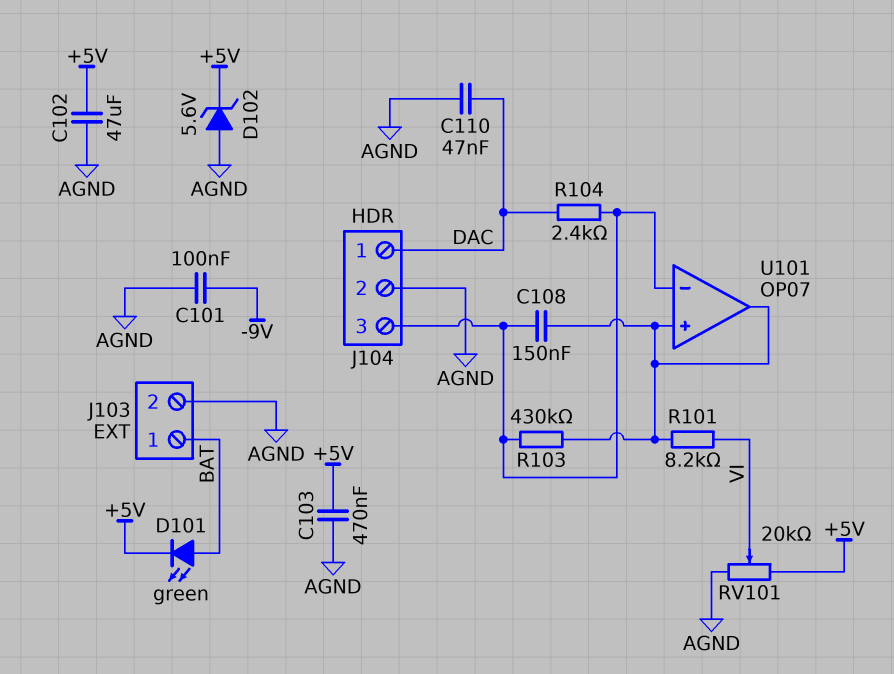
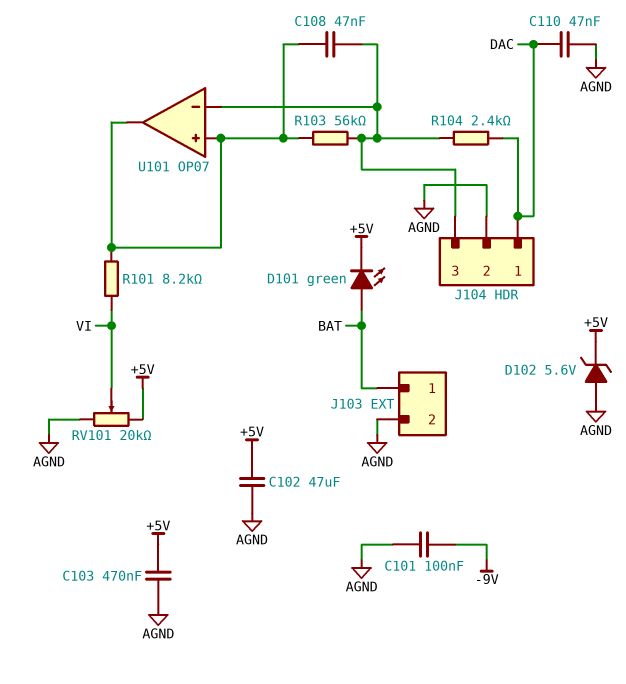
C108: 150nF (J104/3, U101/in+) -> 47nF (J104/3, U101/in+)
R103: 430k (J104/3, U101/in+) -> 56k (J104/3, U101/in+)

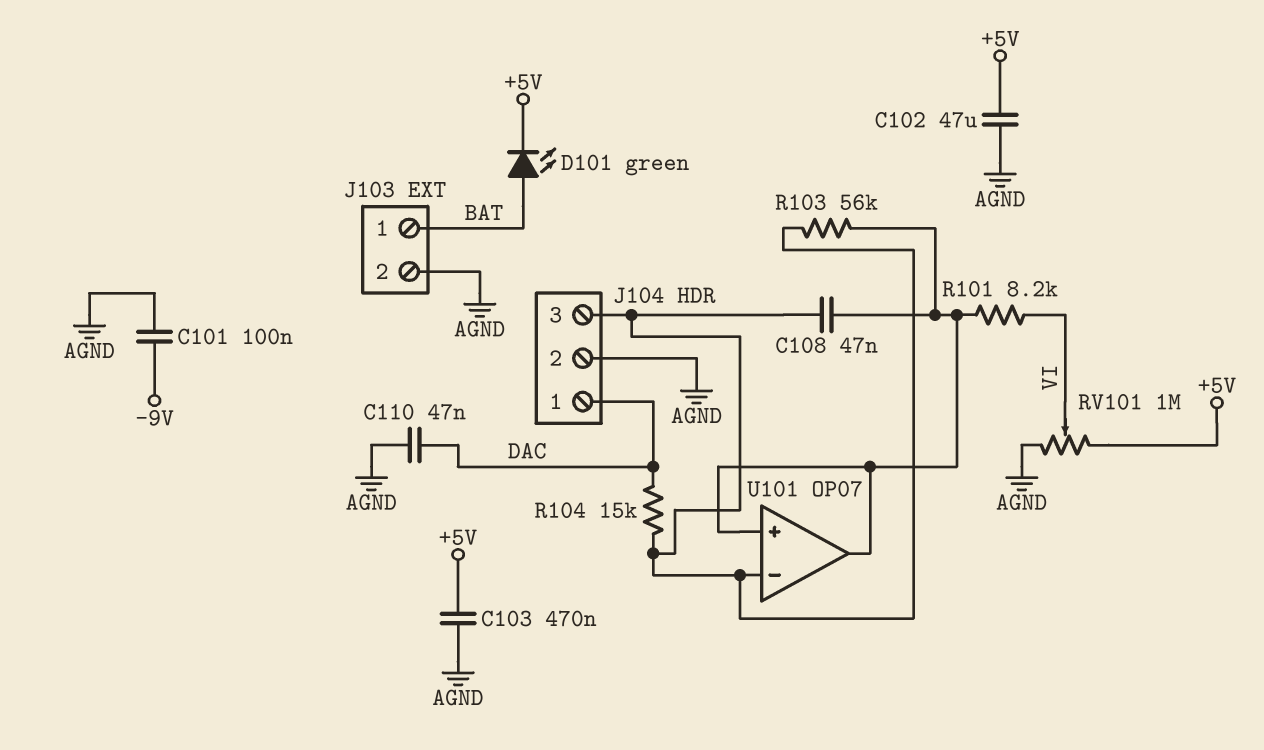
D102: zener 5.6V (A AGND, K +5V) -> none
R104: 2.4k (DAC, J104/3) -> 15k (DAC, J104/3)
RV101: 20k (+5V, AGND, wiper VI) -> 1M (+5V, AGND, wiper VI)

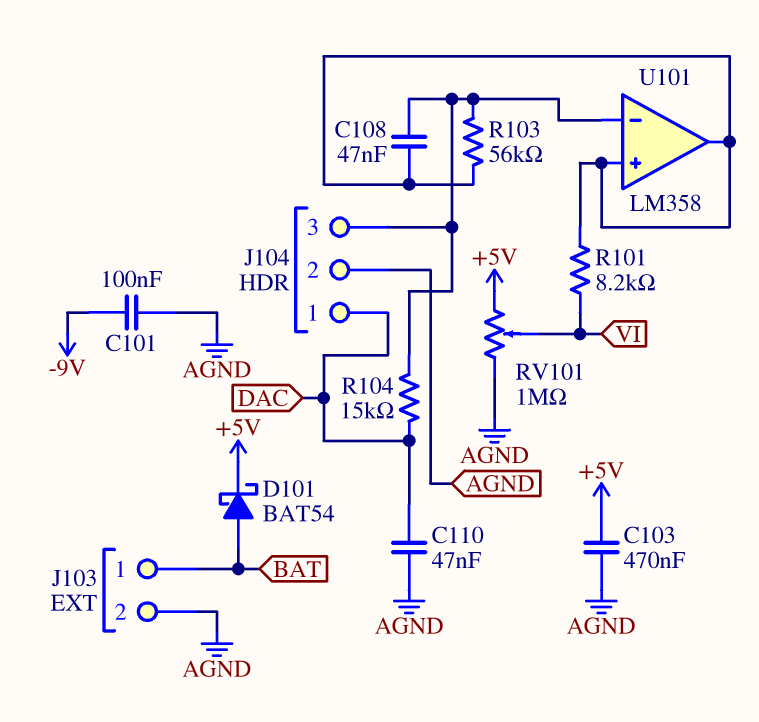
C102: 47uF (+5V, AGND) -> none
D101: LED green (A BAT, K +5V) -> schottky BAT54 (A BAT, K +5V)
U101: OP07 -> LM358

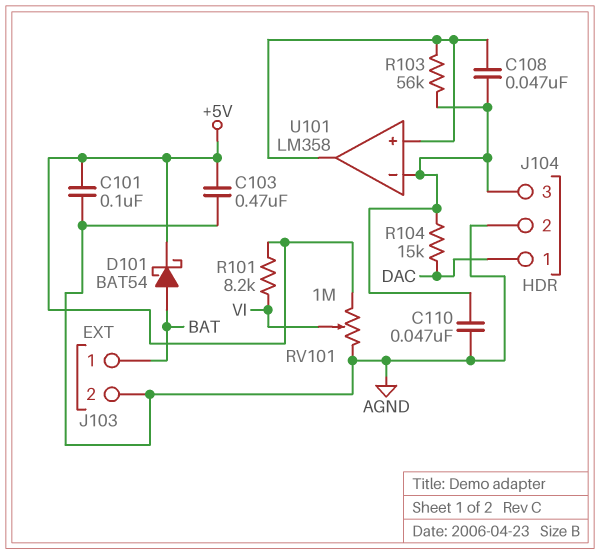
C101: 100nF (-9V, AGND) -> 100nF (+5V, AGND)
C110: 47nF (AGND, DAC) -> 47nF (AGND, J104/3)
R101: 8.2k (U101/in+, VI) -> 8.2k (+5V, VI)

